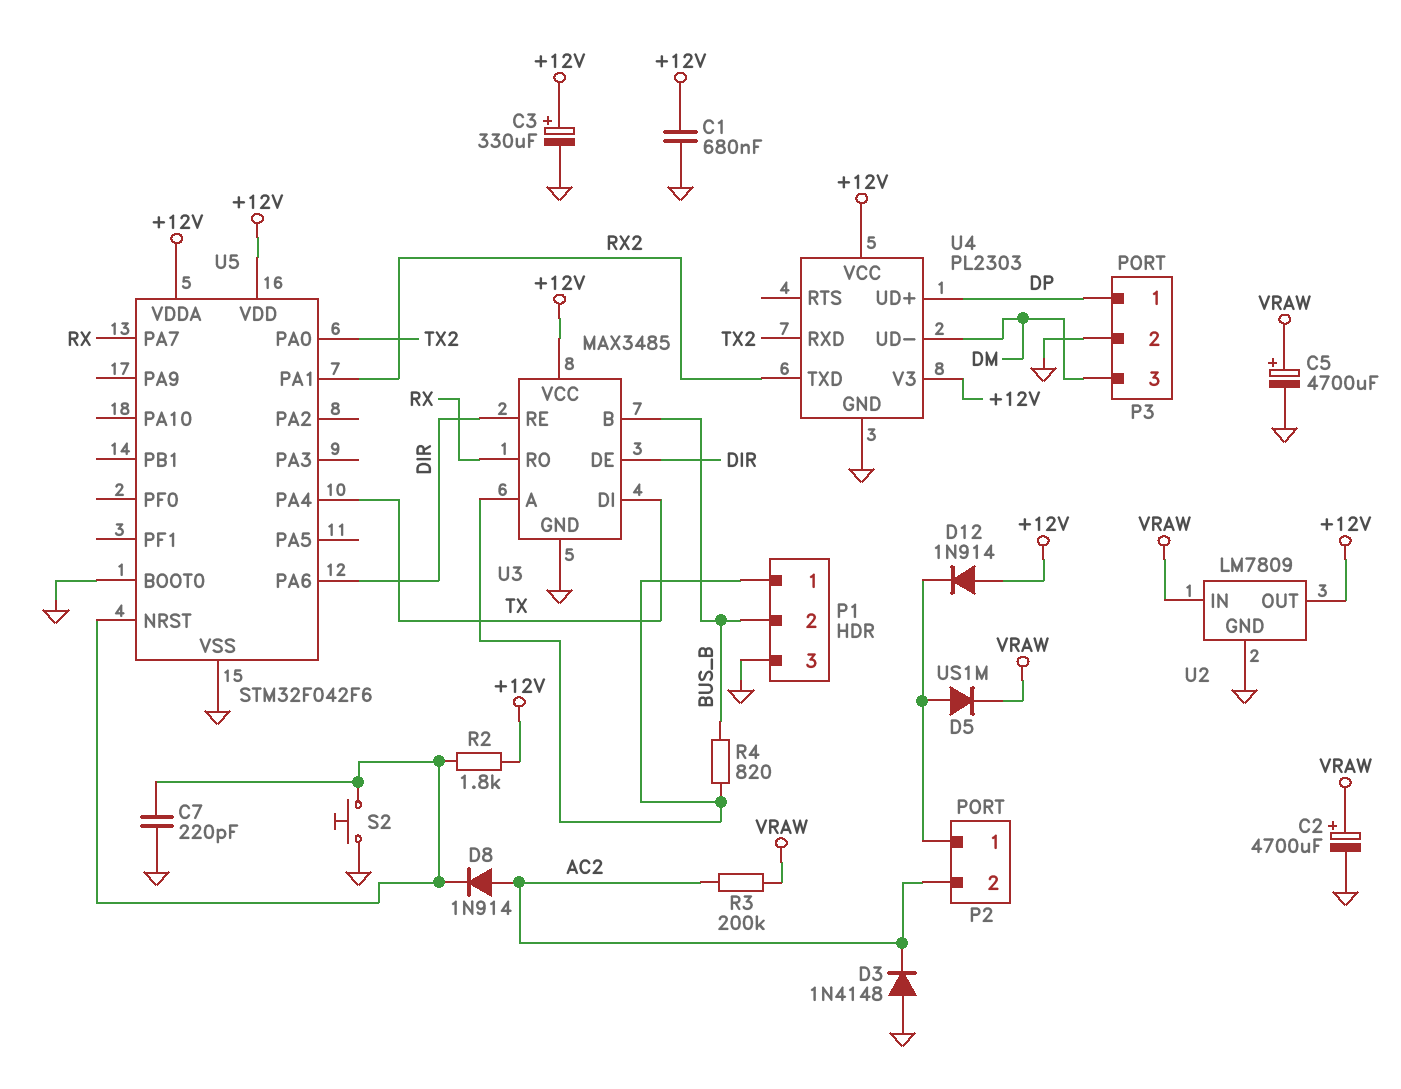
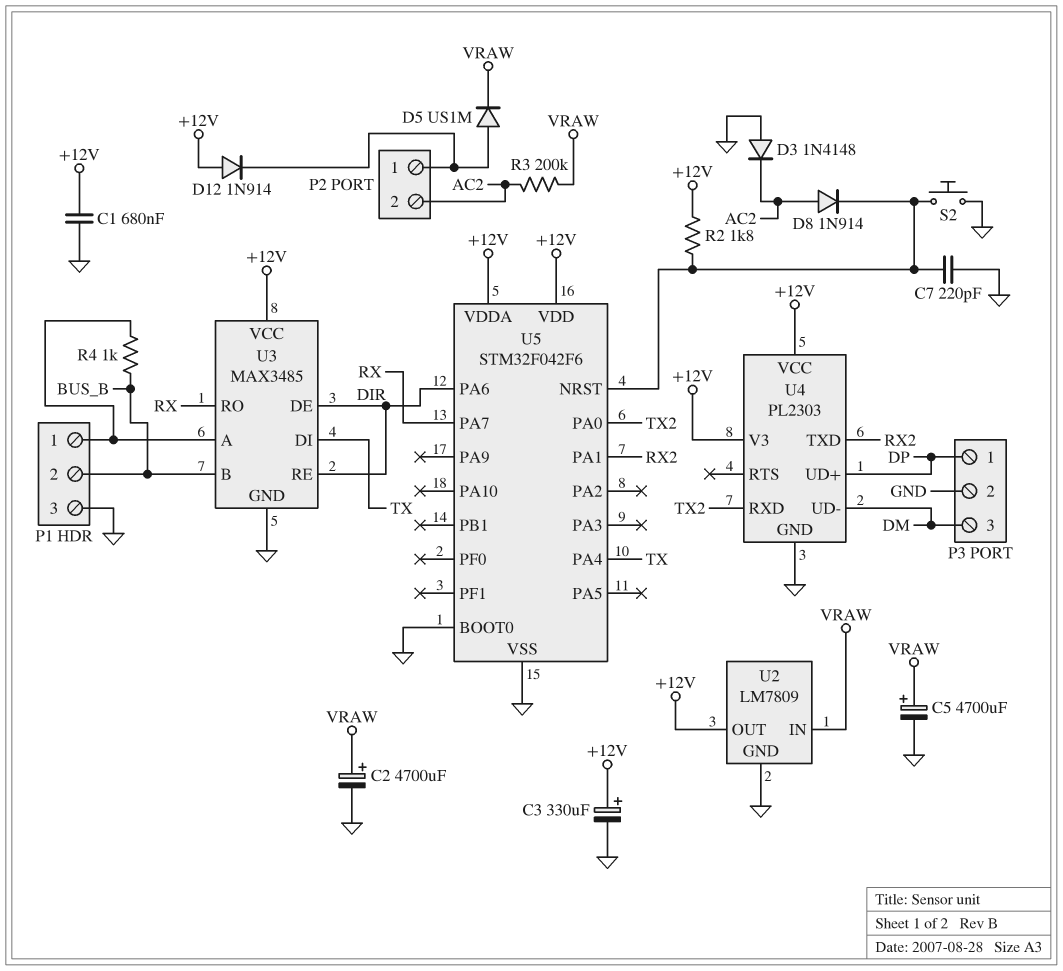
R4: 820 (BUS_B, P1/1) -> 1k (BUS_B, P1/1)

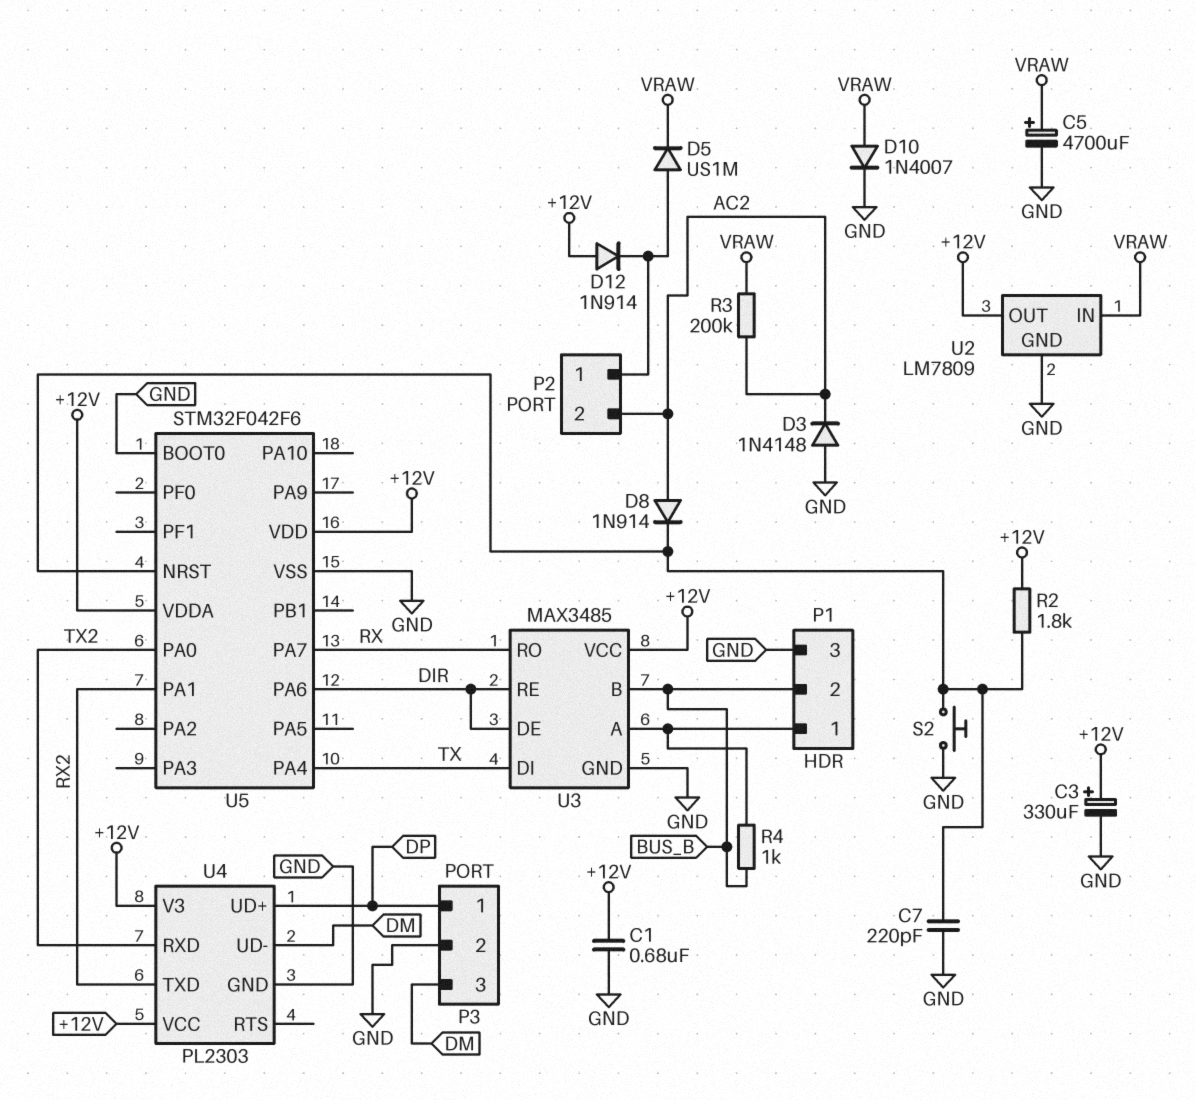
C2: 4700uF (plus VRAW, minus GND) -> none
D10: none -> diode 1N4007 (A VRAW, K GND)

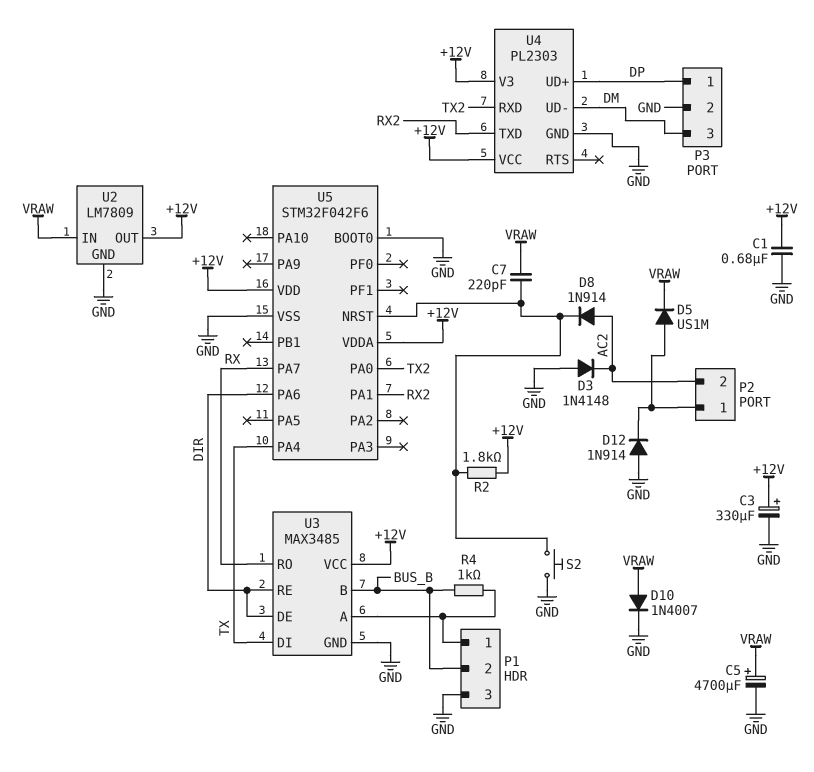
C7: 220pF (GND, U5/NRST) -> 220pF (U5/NRST, VRAW)
D12: diode 1N914 (A +12V, K P2/1) -> diode 1N914 (A GND, K P2/1)
R3: 200k (AC2, VRAW) -> none

